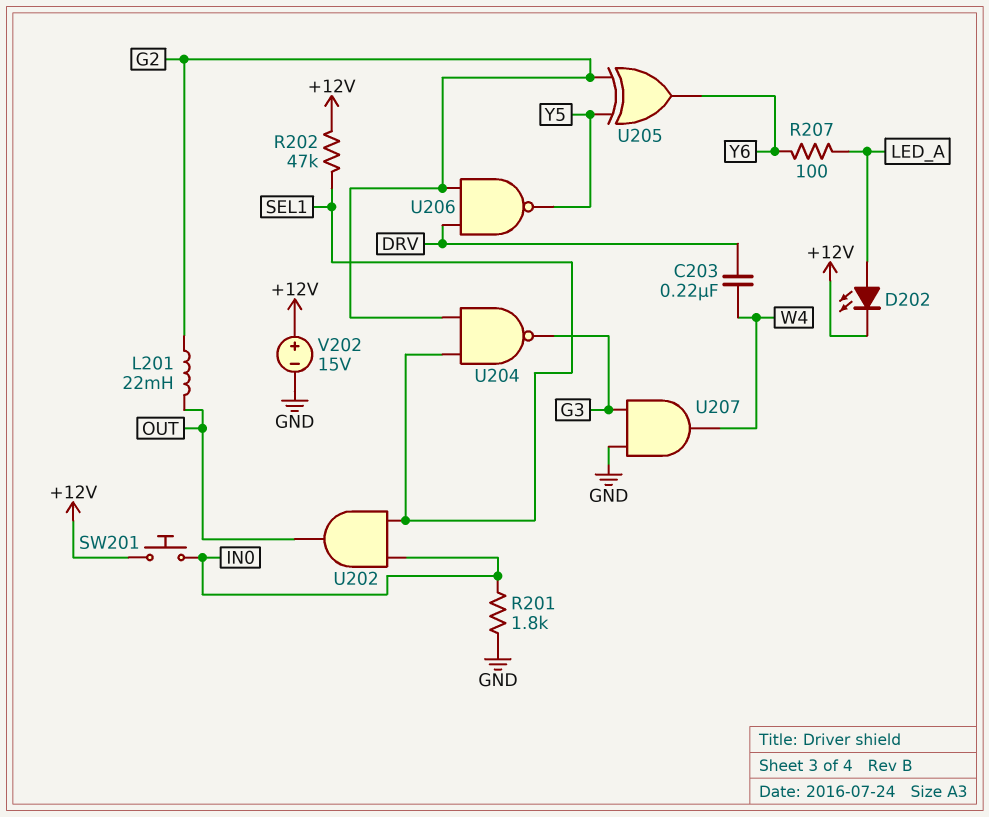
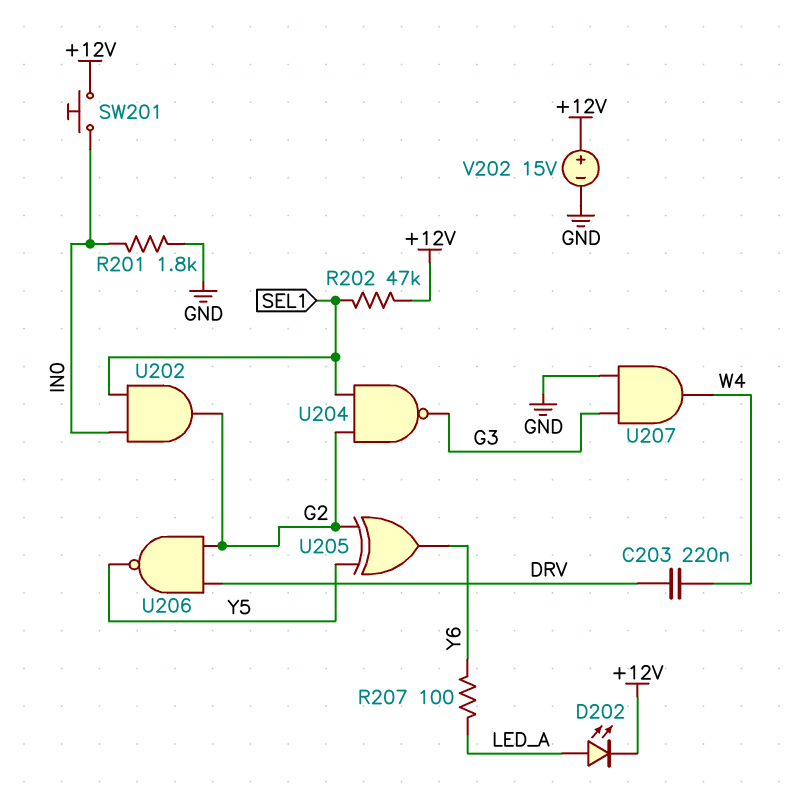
L201: 22mH (G2, OUT) -> none
U202: AND (in IN0, in SEL1, out OUT) -> AND (in IN0, in SEL1, out G2)

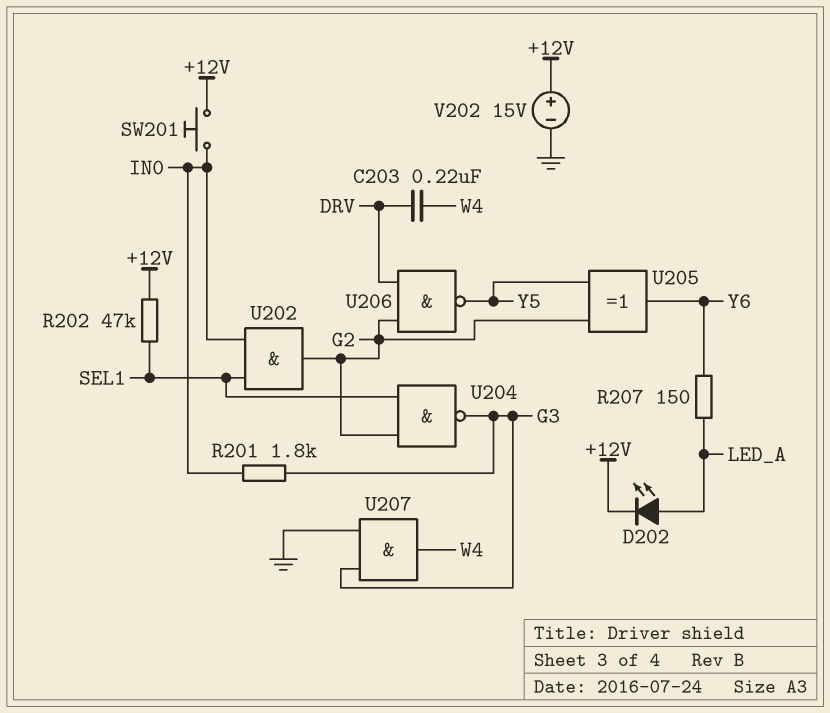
R201: 1.8k (GND, IN0) -> 1.8k (G3, IN0)
R207: 100 (LED_A, Y6) -> 150 (LED_A, Y6)

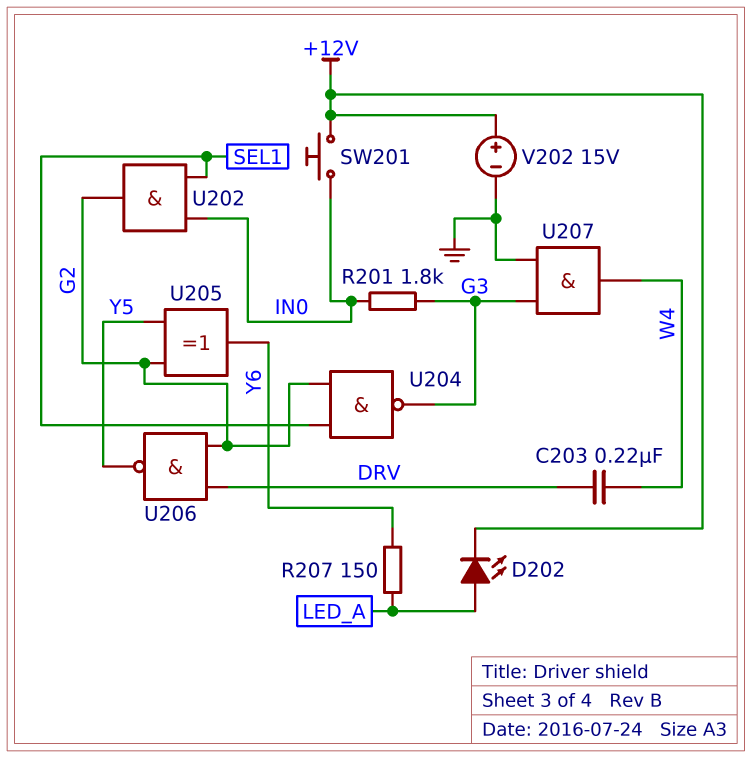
R202: 47k (+12V, SEL1) -> none

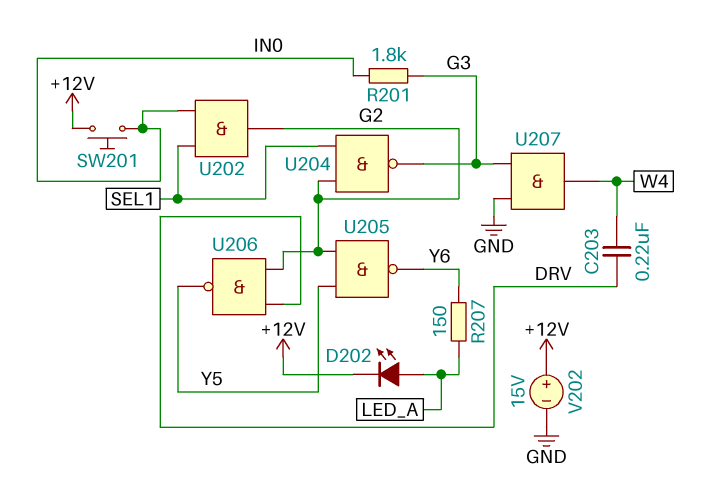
U205: XOR (in G2, in Y5, out Y6) -> NAND (in G2, in Y5, out Y6)

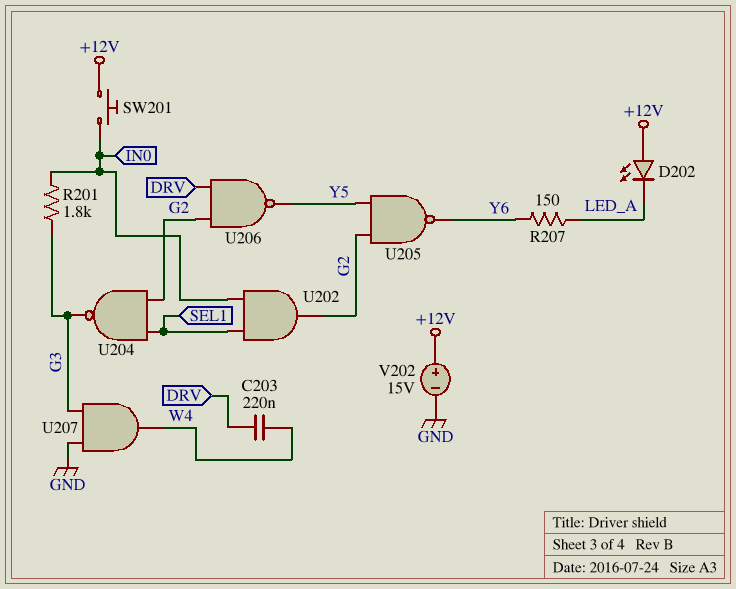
D202: LED (A LED_A, K +12V) -> LED (A +12V, K LED_A)

